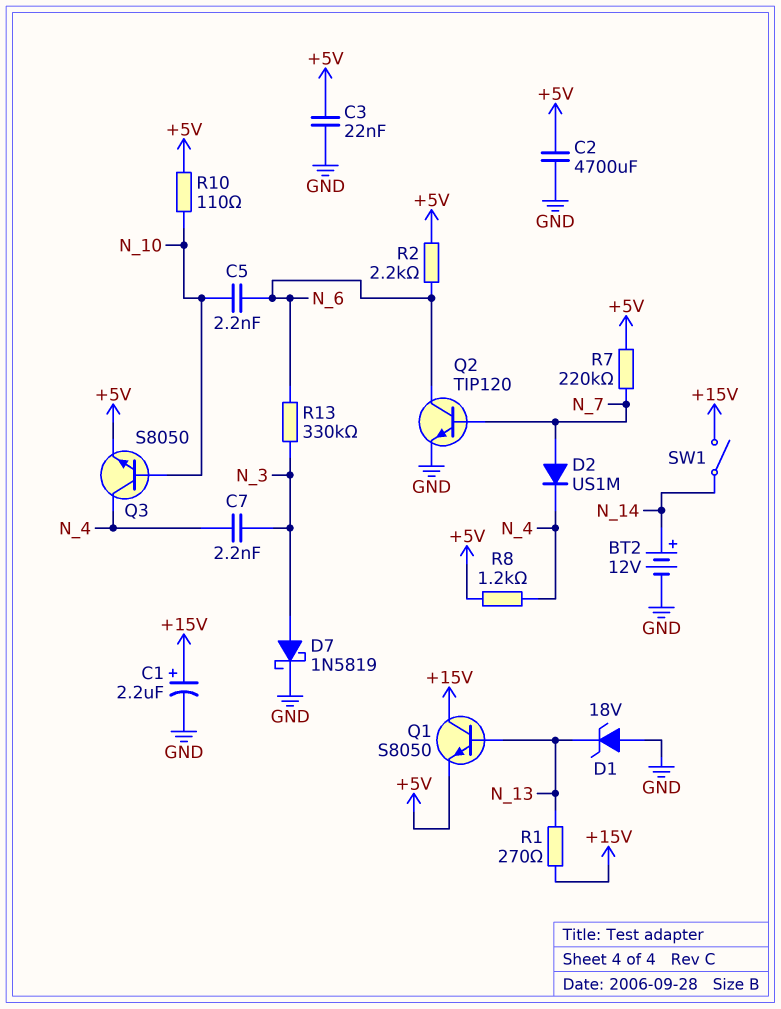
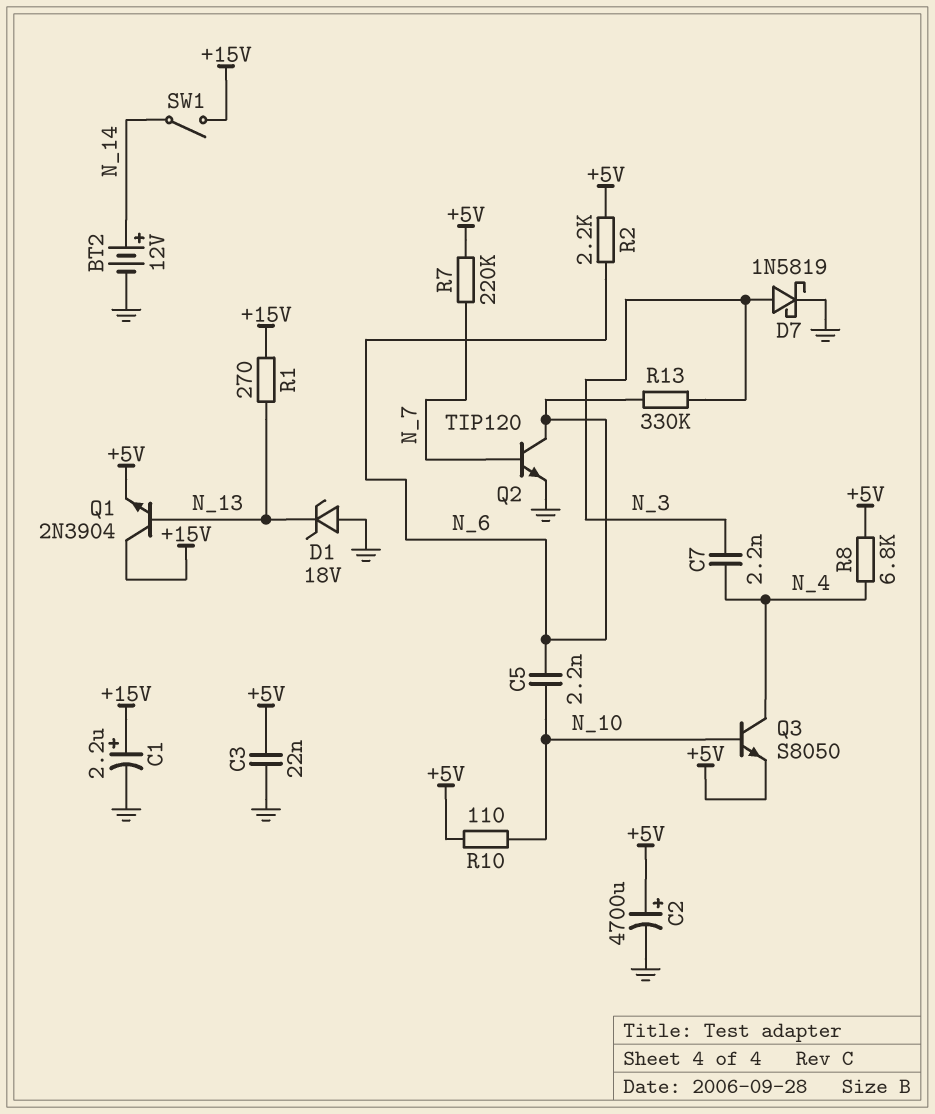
C2: 4700uF (+5V, GND) -> 4700uF (plus +5V, minus GND)
D2: diode US1M (A N_7, K N_4) -> none
Q1: NPN S8050 (B N_13, C +15V, E +5V) -> NPN 2N3904 (B N_13, C +15V, E +5V)
R8: 1.2k (+5V, N_4) -> 6.8k (+5V, N_4)

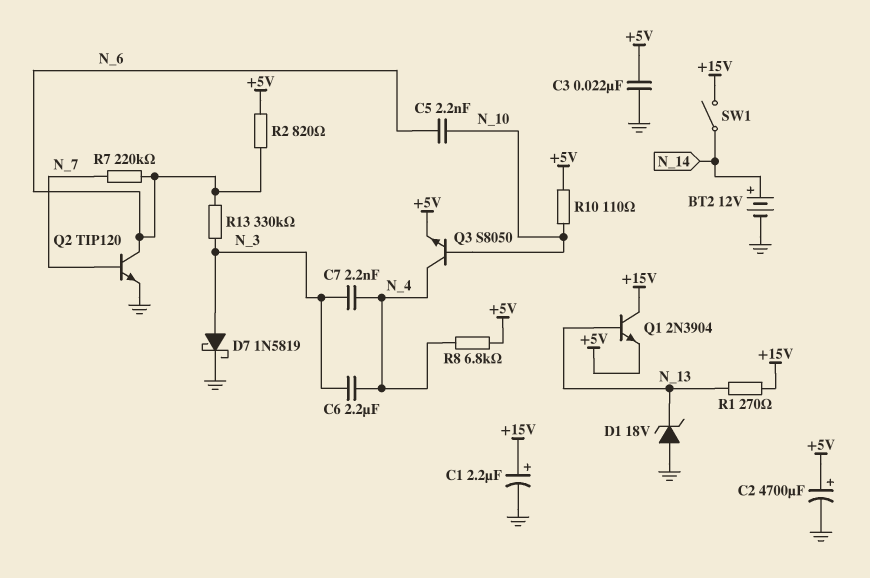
C6: none -> 2.2uF (N_3, N_4)
R2: 2.2k (+5V, N_6) -> 820 (+5V, N_6)
R7: 220k (+5V, N_7) -> 220k (N_6, N_7)

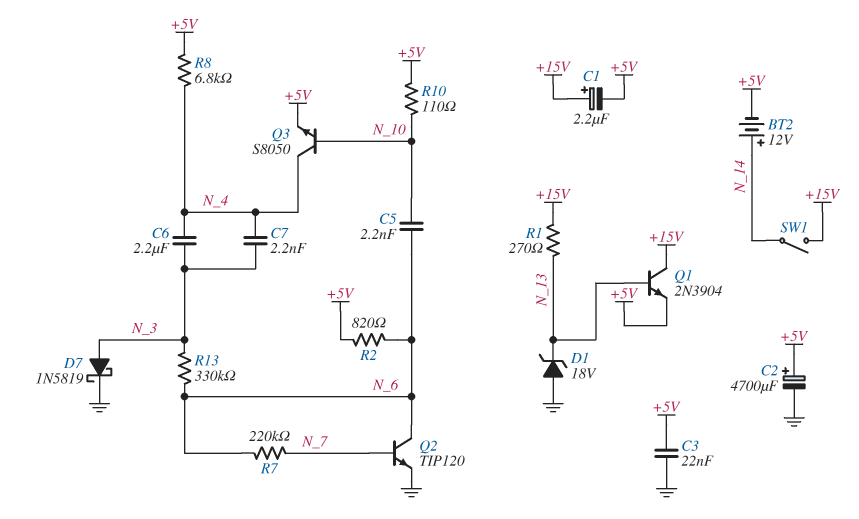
BT2: 12V (plus N_14, minus GND) -> 12V (plus N_14, minus +5V)
C1: 2.2uF (plus +15V, minus GND) -> 2.2uF (plus +15V, minus +5V)

